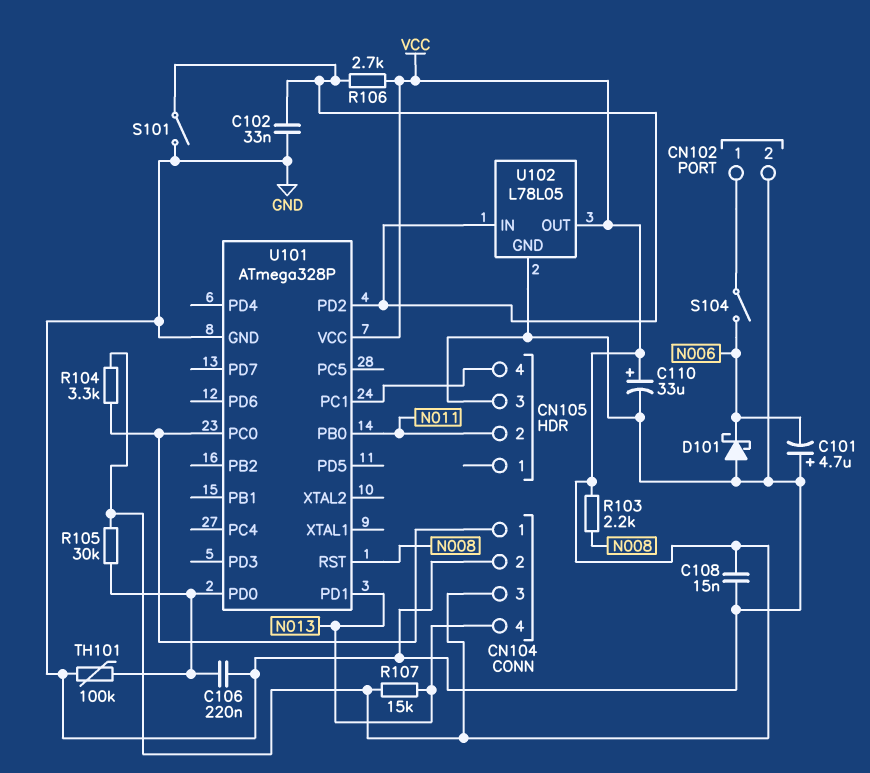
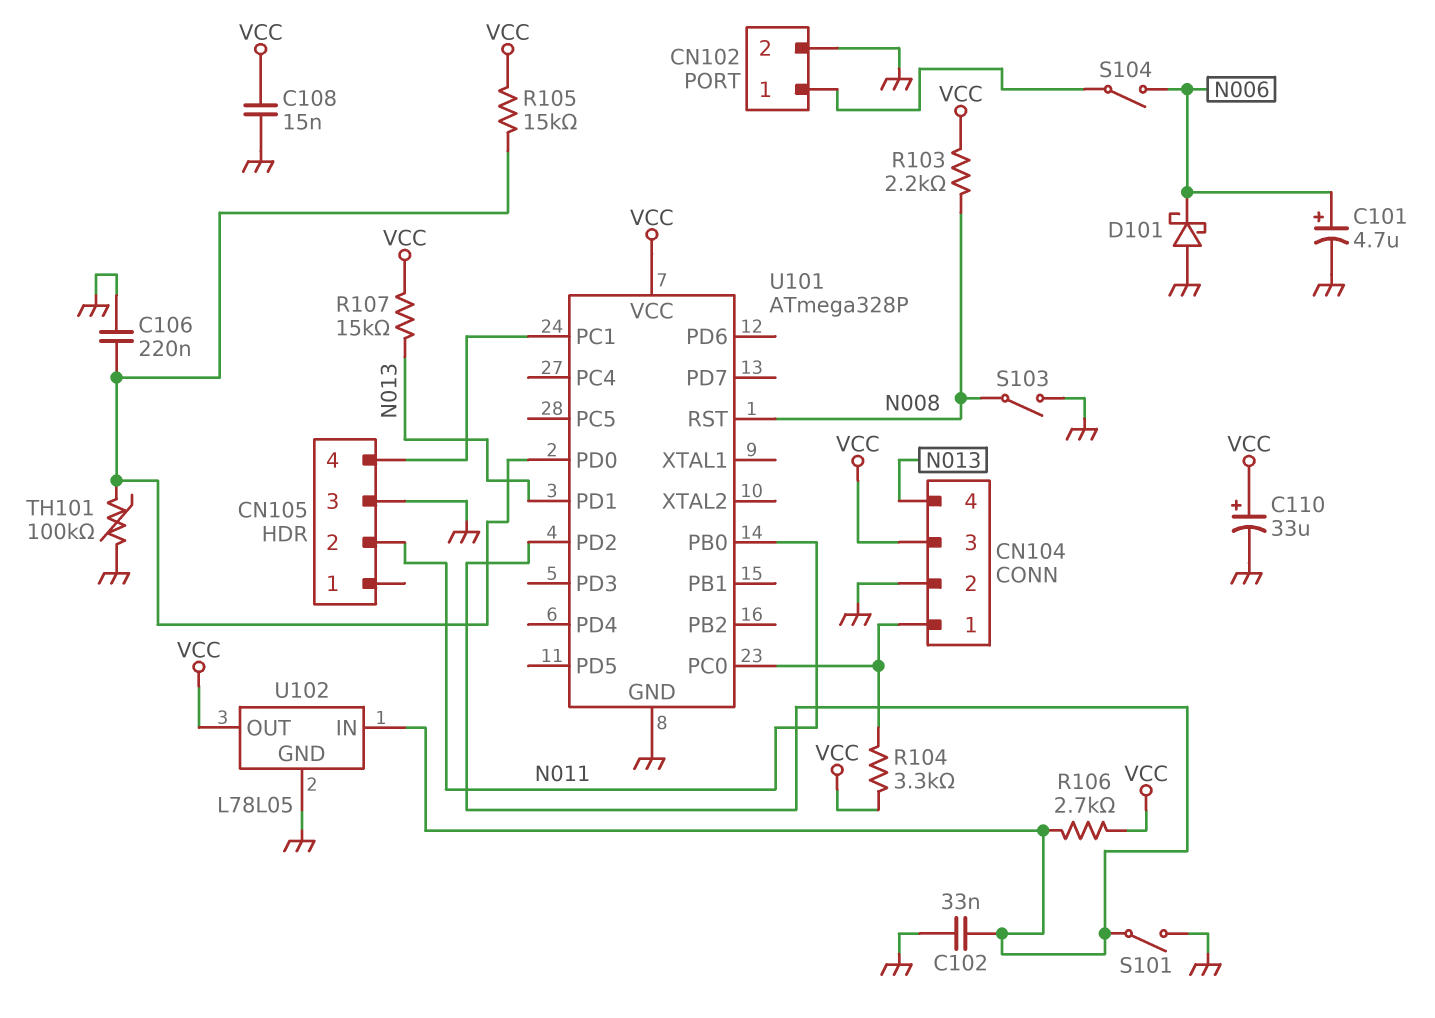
C101: 4.7uF (plus GND, minus N006) -> 4.7uF (plus N006, minus GND)
R105: 30k (U101/PD0, VCC) -> 15k (U101/PD0, VCC)
S103: none -> switch (GND, N008)

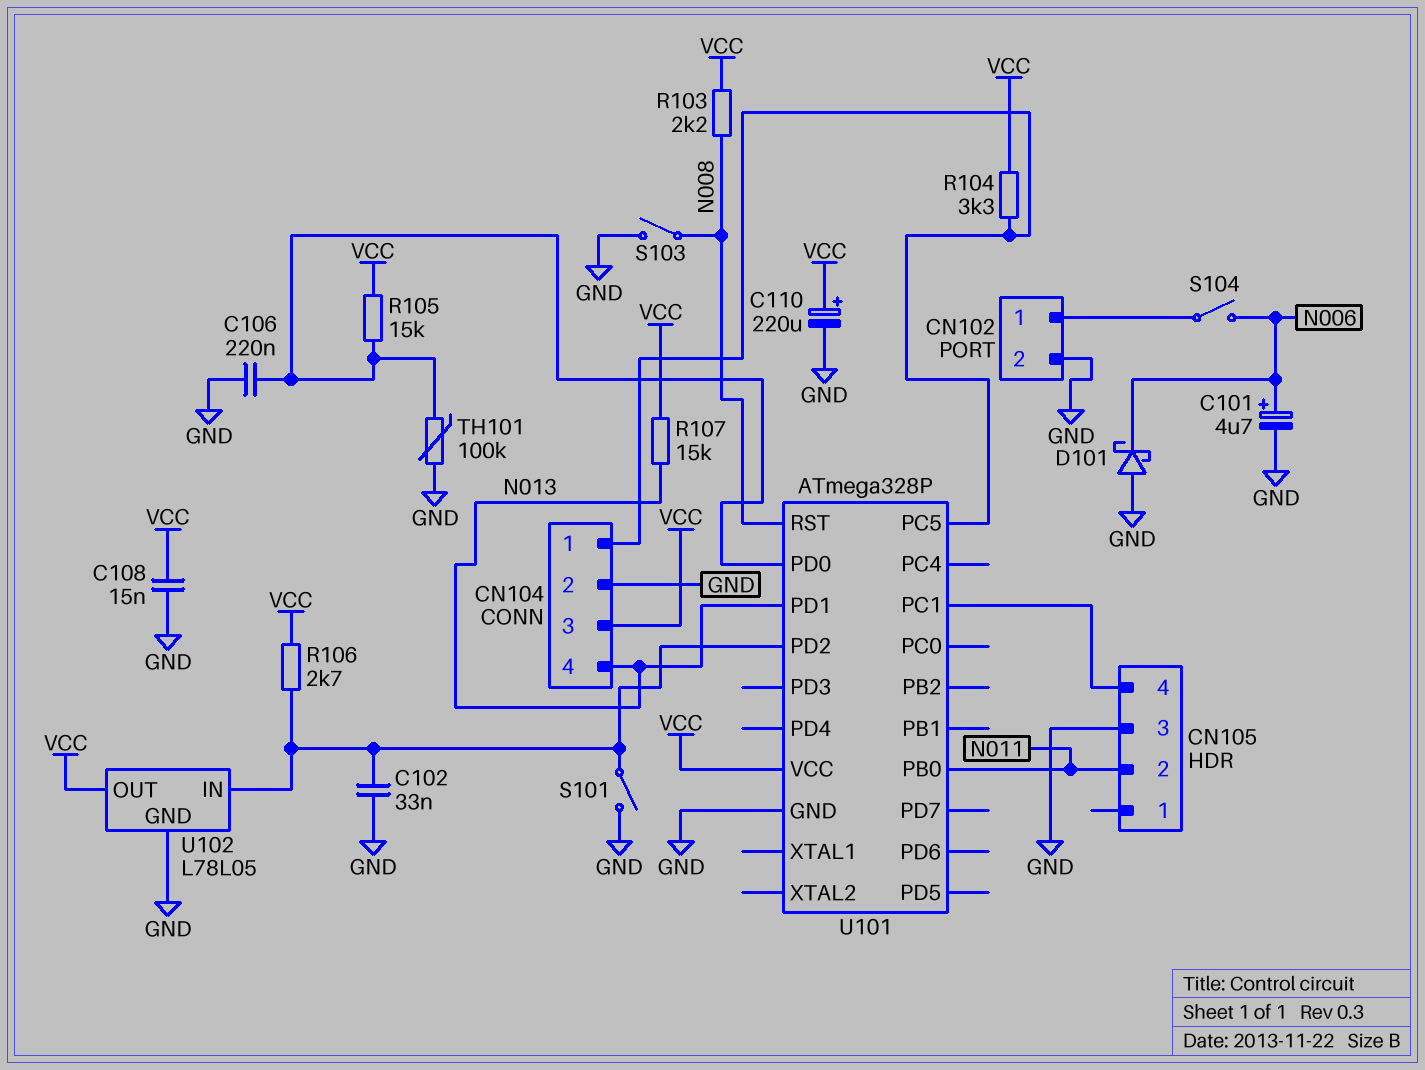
C110: 33uF (plus VCC, minus GND) -> 220uF (plus VCC, minus GND)
U101 pin PC0: CN104/1 -> none
U101 pin PC5: none -> CN104/1

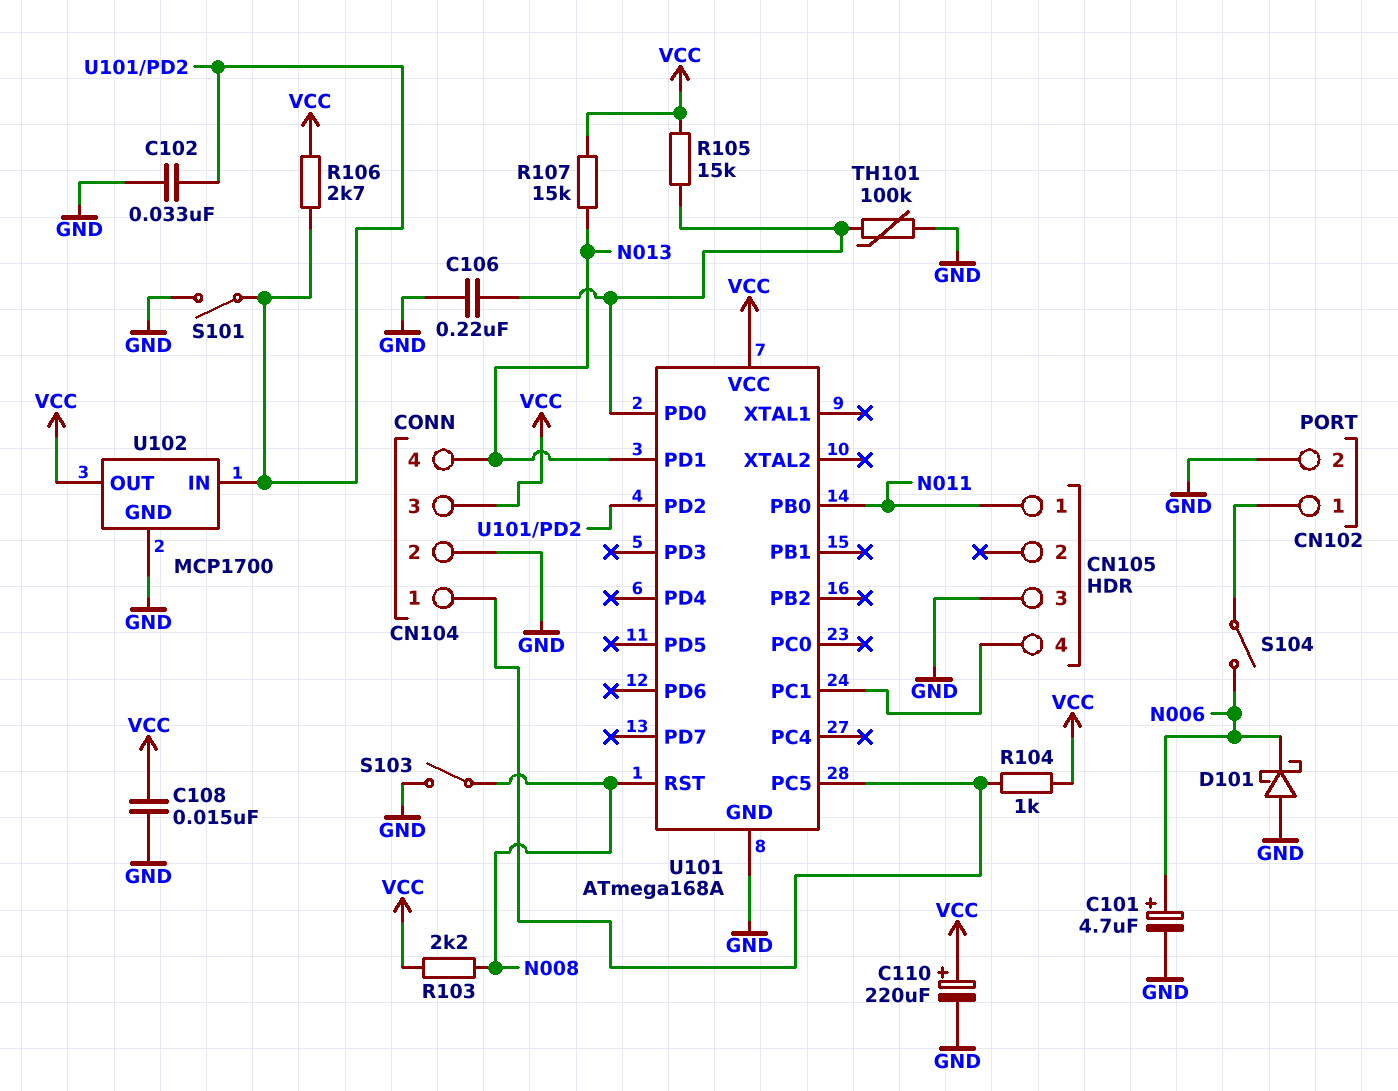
CN105 pin 1: none -> N011
CN105 pin 2: N011 -> none
R104: 3.3k (CN104/1, VCC) -> 1k (CN104/1, VCC)
U101: ATmega328P -> ATmega168A
U102: L78L05 -> MCP1700

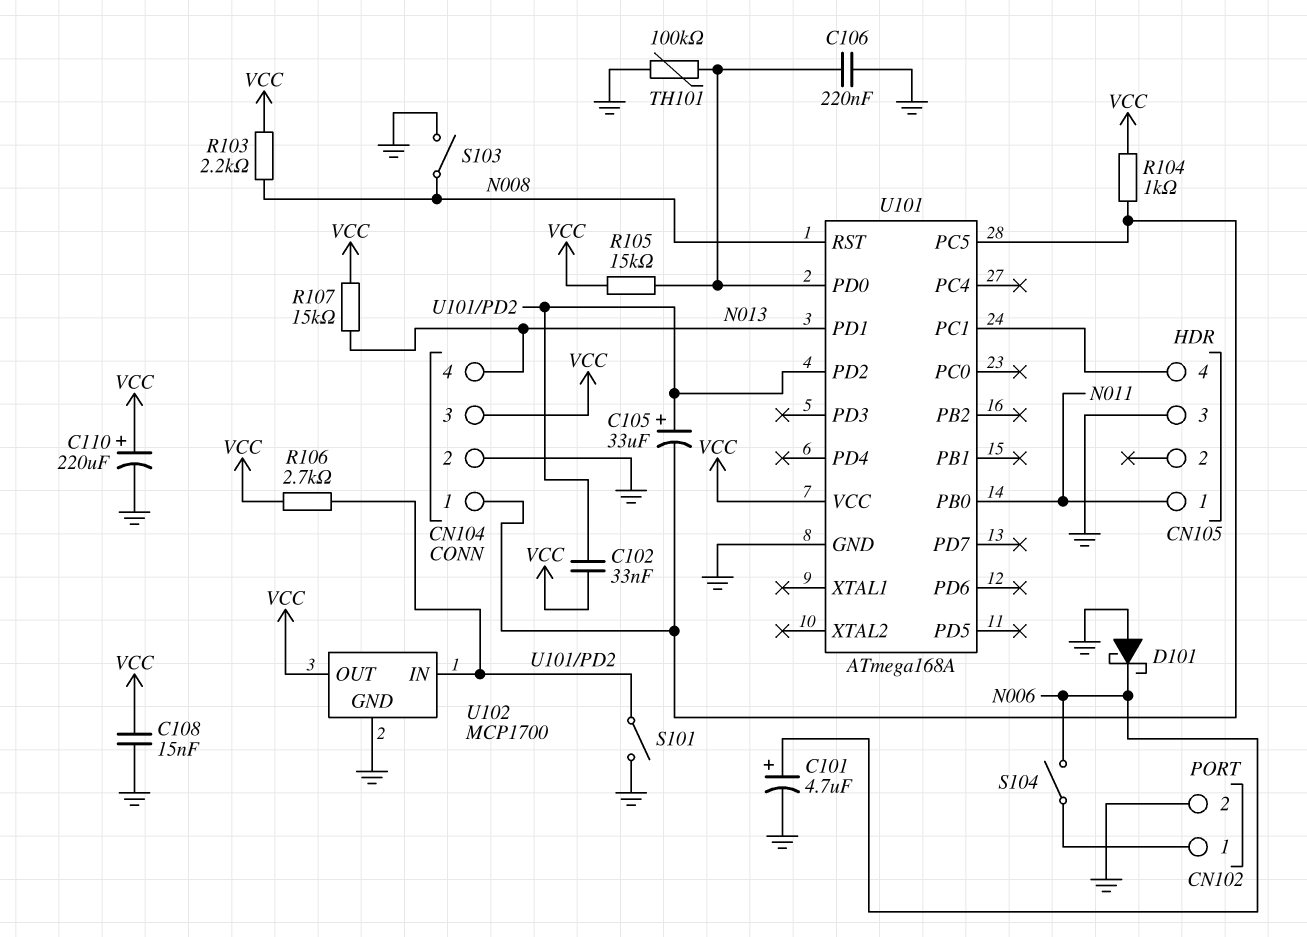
C102: 33nF (GND, U101/PD2) -> 33nF (U101/PD2, VCC)
C105: none -> 33uF (plus U101/PD2, minus CN104/1)

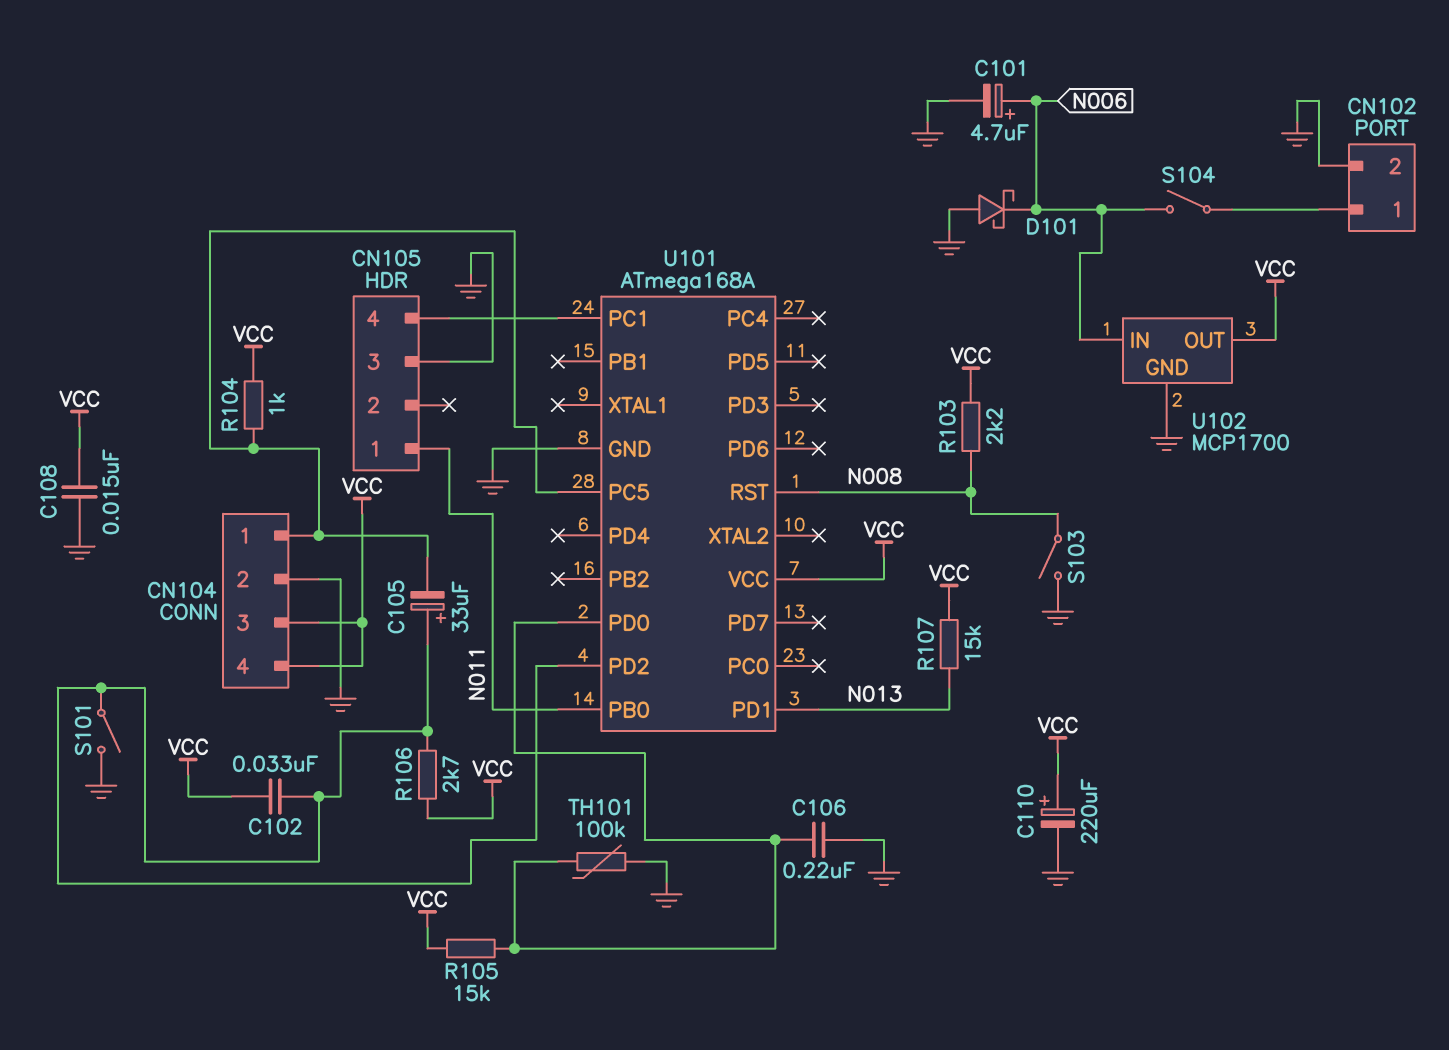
CN104 pin 4: N013 -> VCC
U102 pin IN: U101/PD2 -> N006

